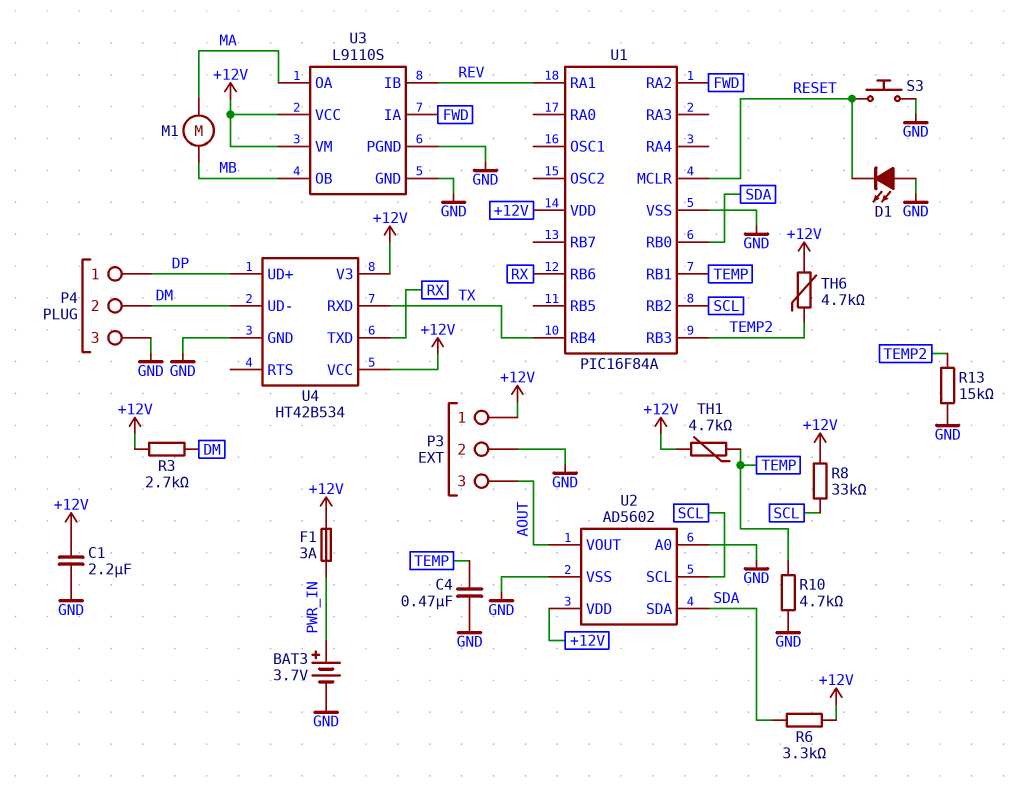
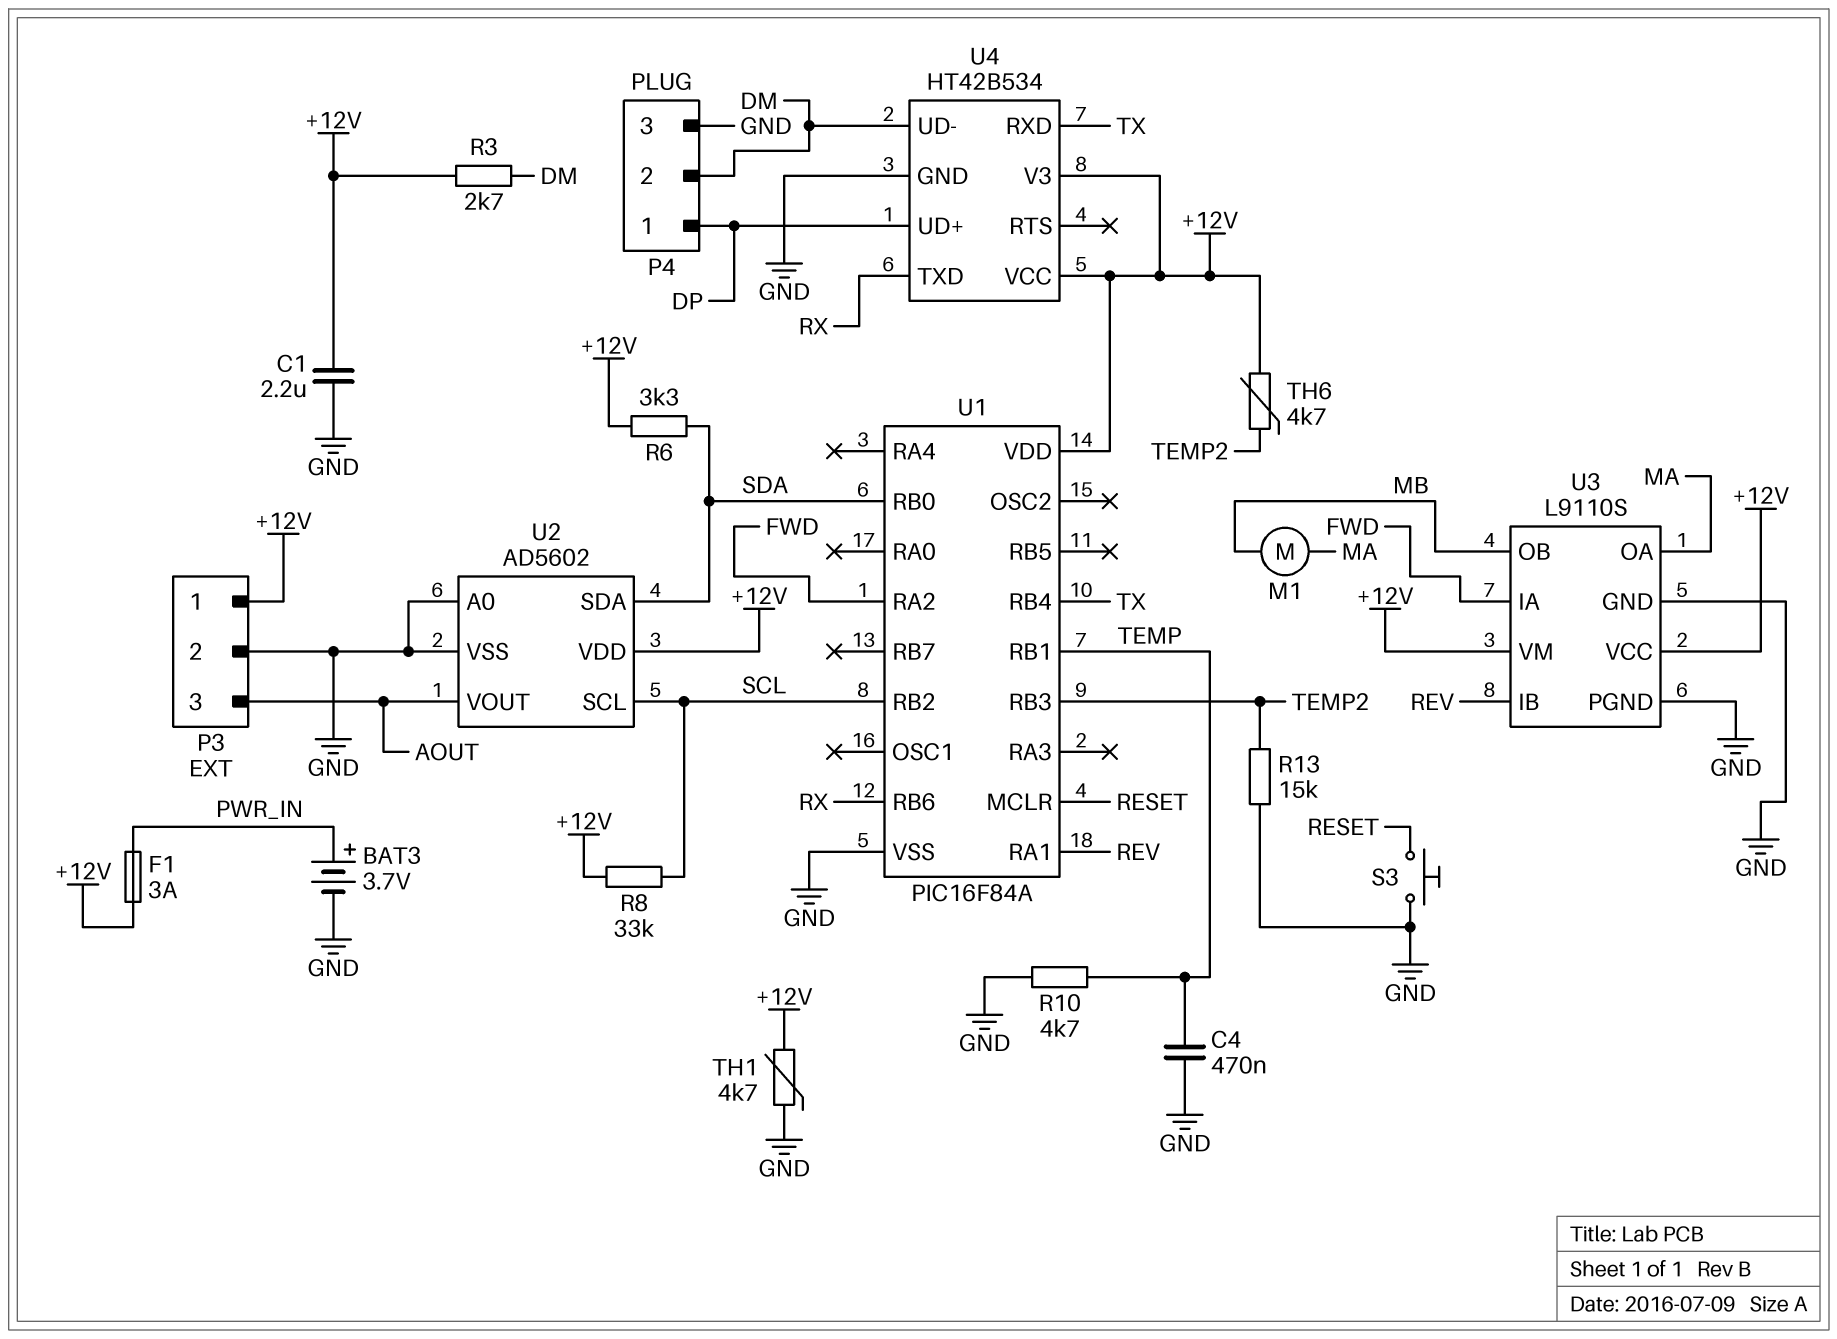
D1: LED (A GND, K RESET) -> none
TH1: 4.7k (+12V, TEMP) -> 4.7k (+12V, GND)

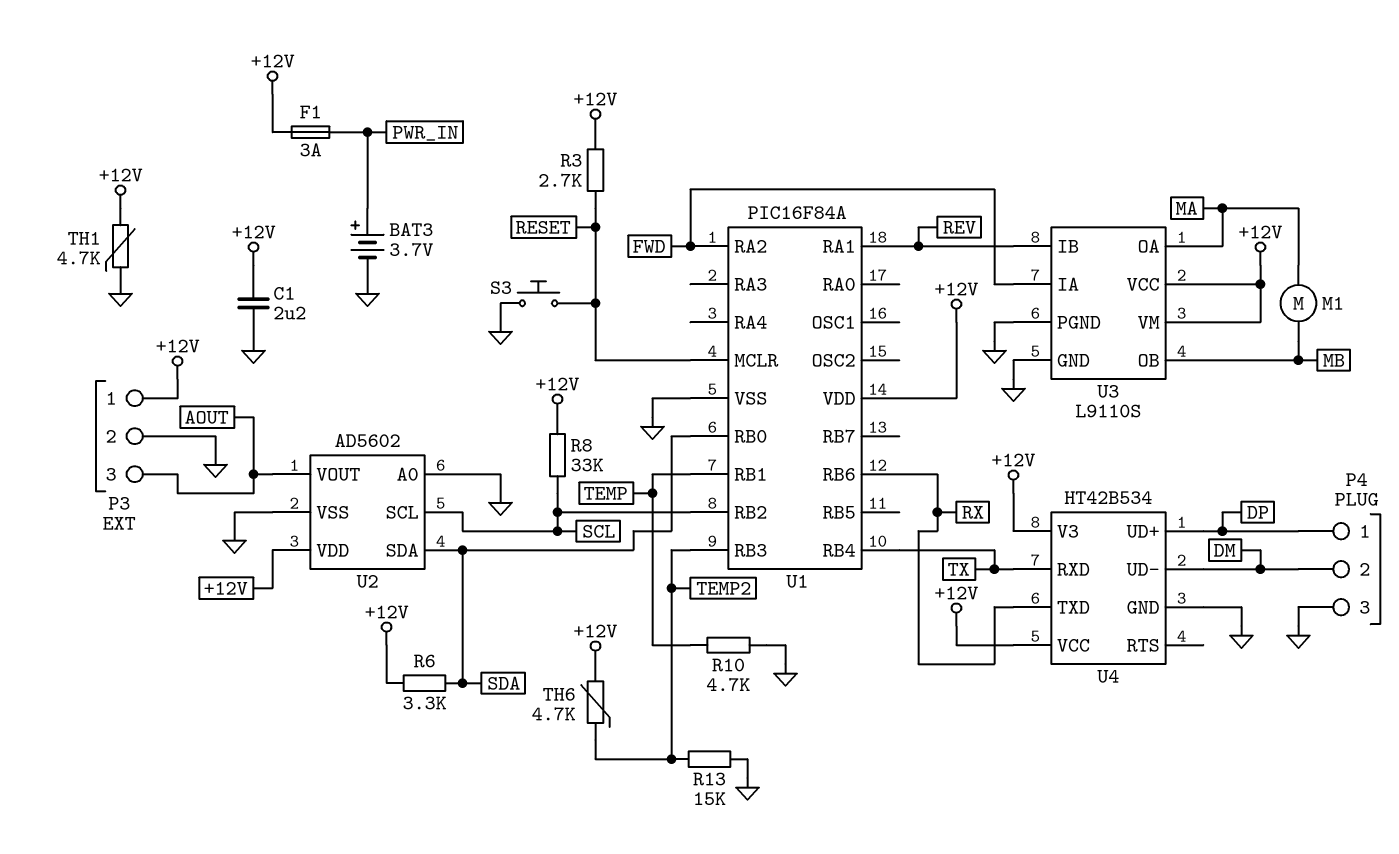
C4: 470nF (GND, TEMP) -> none
R3: 2.7k (+12V, DM) -> 2.7k (+12V, RESET)

